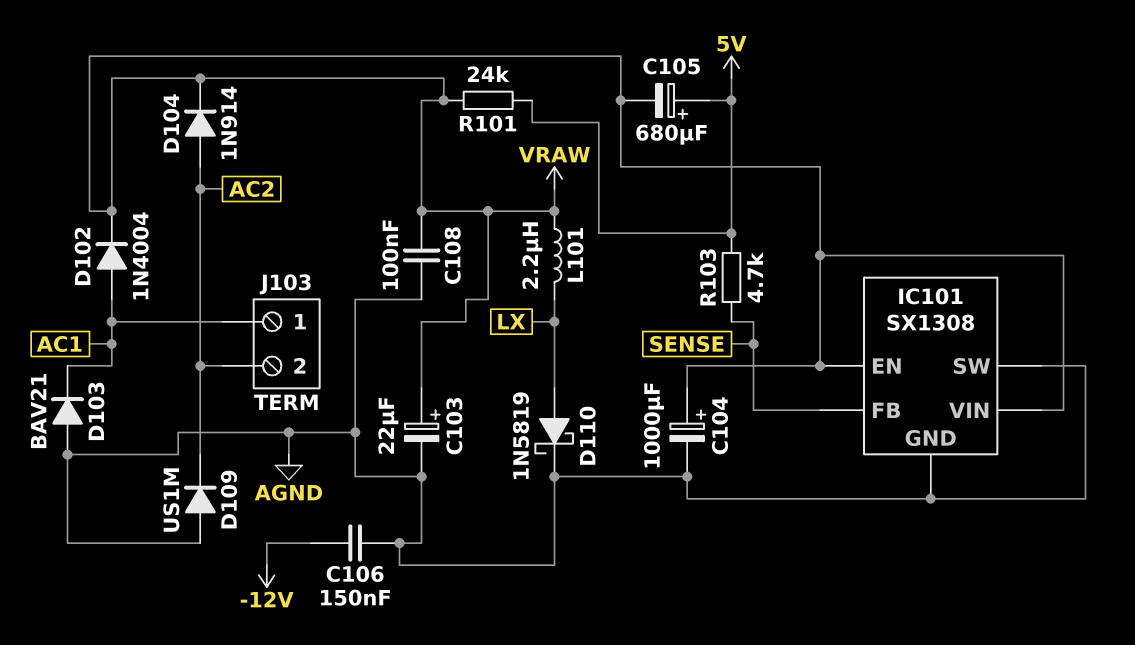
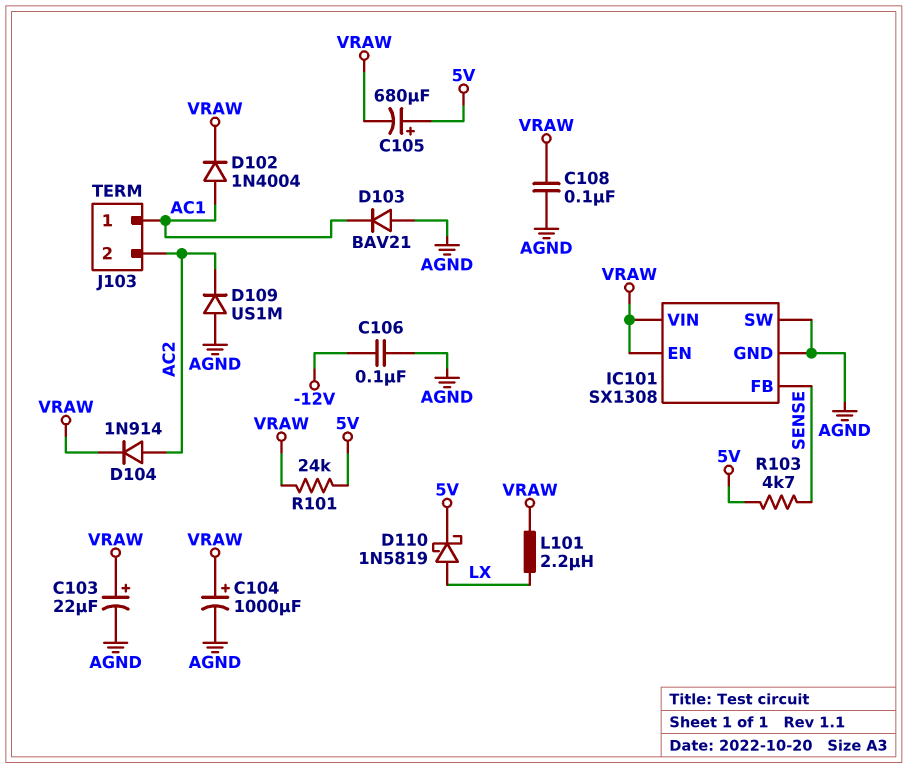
C106: 150nF (-12V, AGND) -> 100nF (-12V, AGND)
D110: schottky 1N5819 (A LX, K AGND) -> schottky 1N5819 (A LX, K 5V)

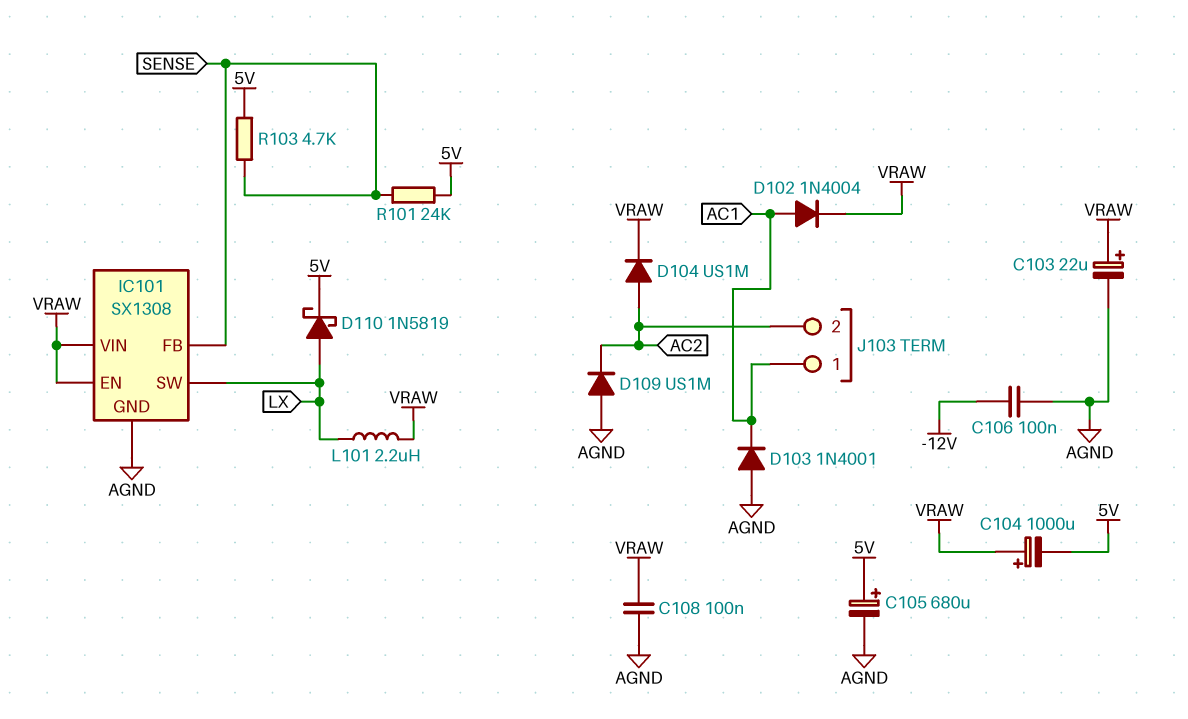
C104: 1000uF (plus VRAW, minus AGND) -> 1000uF (plus VRAW, minus 5V)
C105: 680uF (plus 5V, minus VRAW) -> 680uF (plus 5V, minus AGND)
D103: diode BAV21 (A AGND, K AC1) -> diode 1N4001 (A AGND, K AC1)
D104: diode 1N914 (A AC2, K VRAW) -> diode US1M (A AC2, K VRAW)
IC101 pin SW: AGND -> LX
R101: 24k (5V, VRAW) -> 24k (5V, SENSE)

